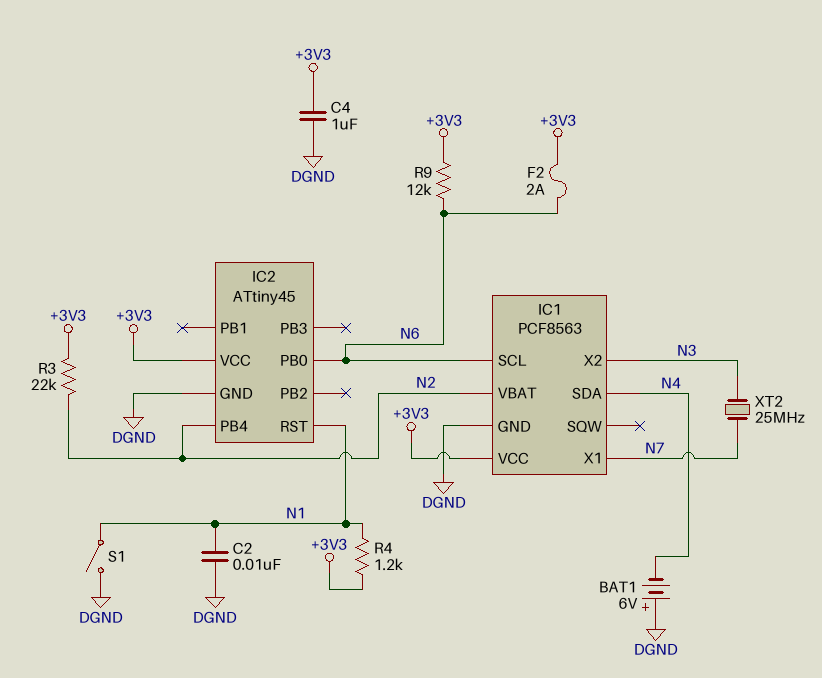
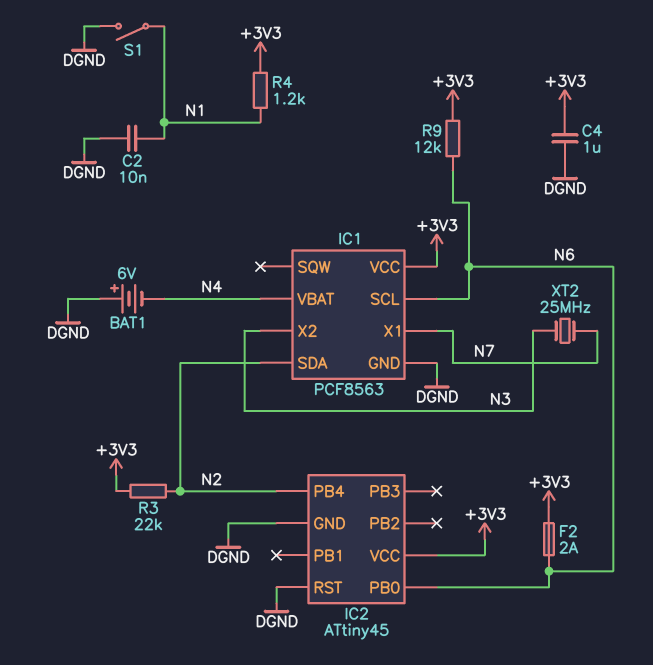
IC1 pin SDA: N4 -> N2
IC1 pin VBAT: N2 -> N4
IC2 pin RST: N1 -> DGND

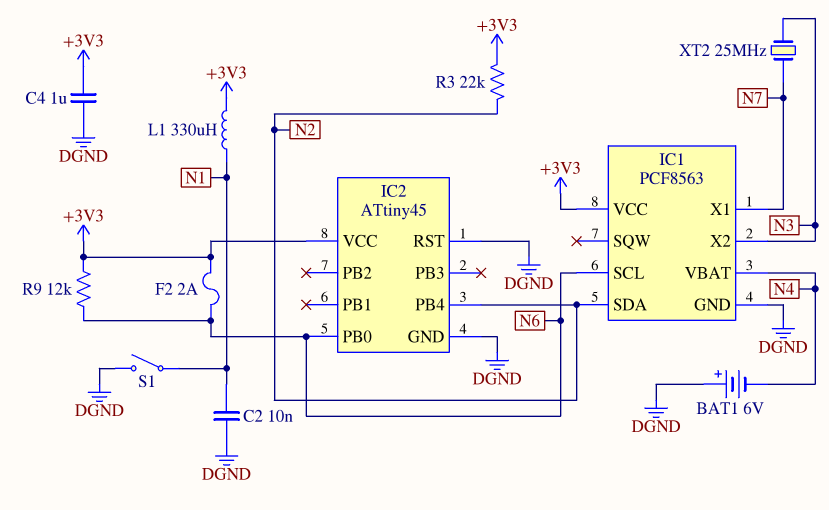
L1: none -> 330uH (+3V3, N1)
R4: 1.2k (+3V3, N1) -> none

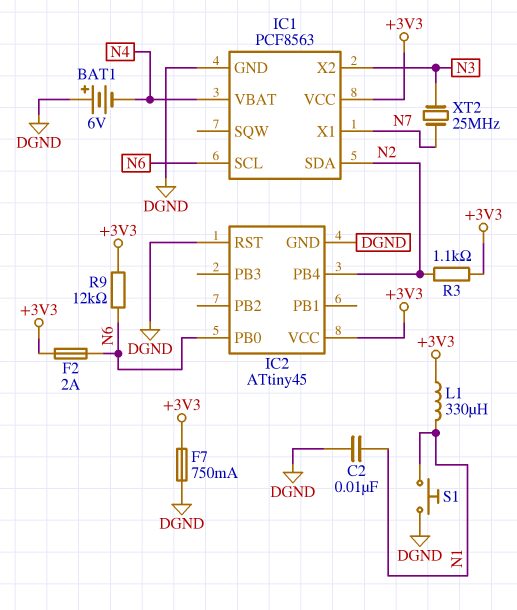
C4: 1uF (+3V3, DGND) -> none
F7: none -> 750mA (+3V3, DGND)
R3: 22k (+3V3, N2) -> 1.1k (+3V3, N2)
S1: switch (DGND, N1) -> button (DGND, N1)

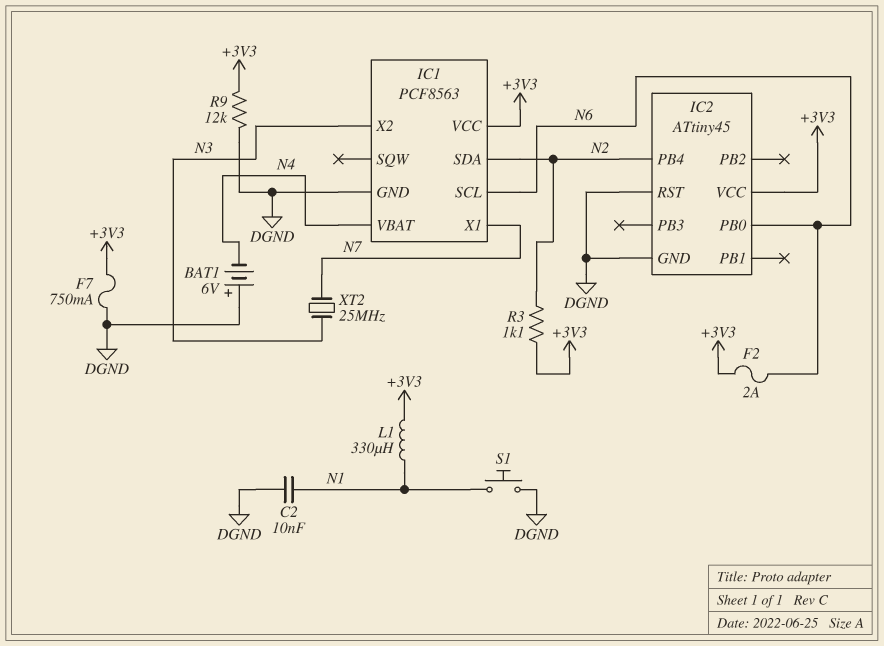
R9: 12k (+3V3, N6) -> 12k (+3V3, DGND)

